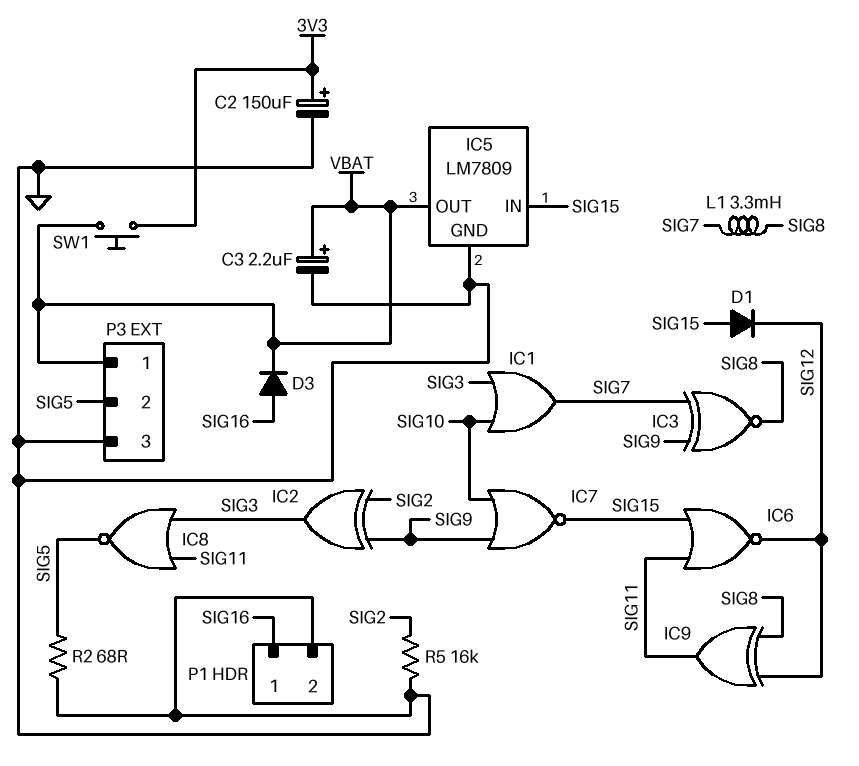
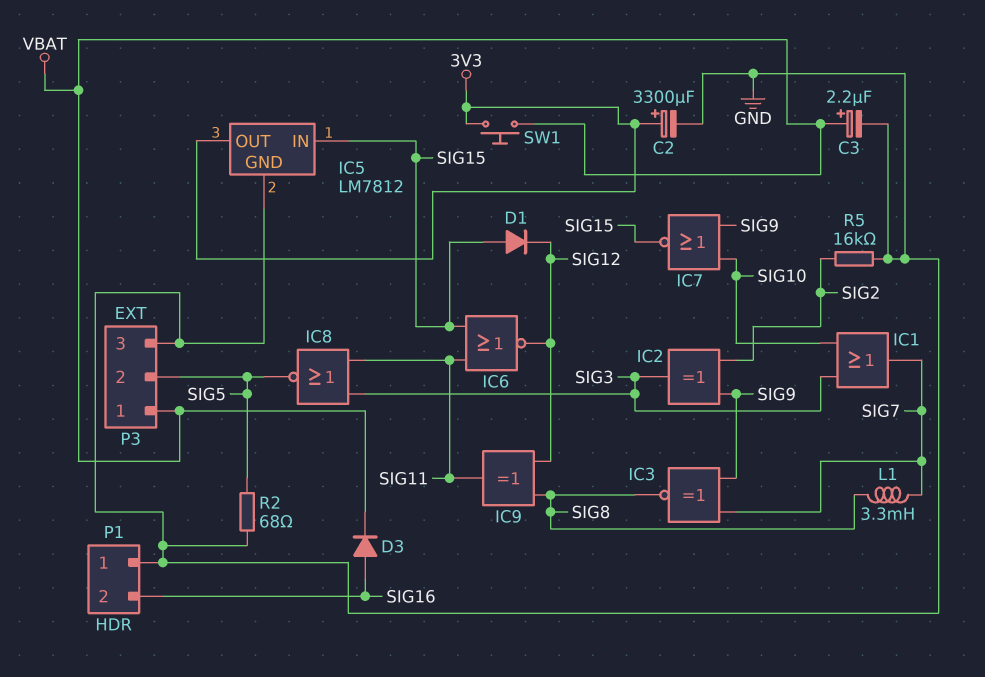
C2: 150uF (plus 3V3, minus GND) -> 3300uF (plus 3V3, minus GND)
IC5: LM7809 -> LM7812
IC5 pin OUT: VBAT -> 3V3
P1 pin 1: SIG16 -> GND
P1 pin 2: GND -> SIG16

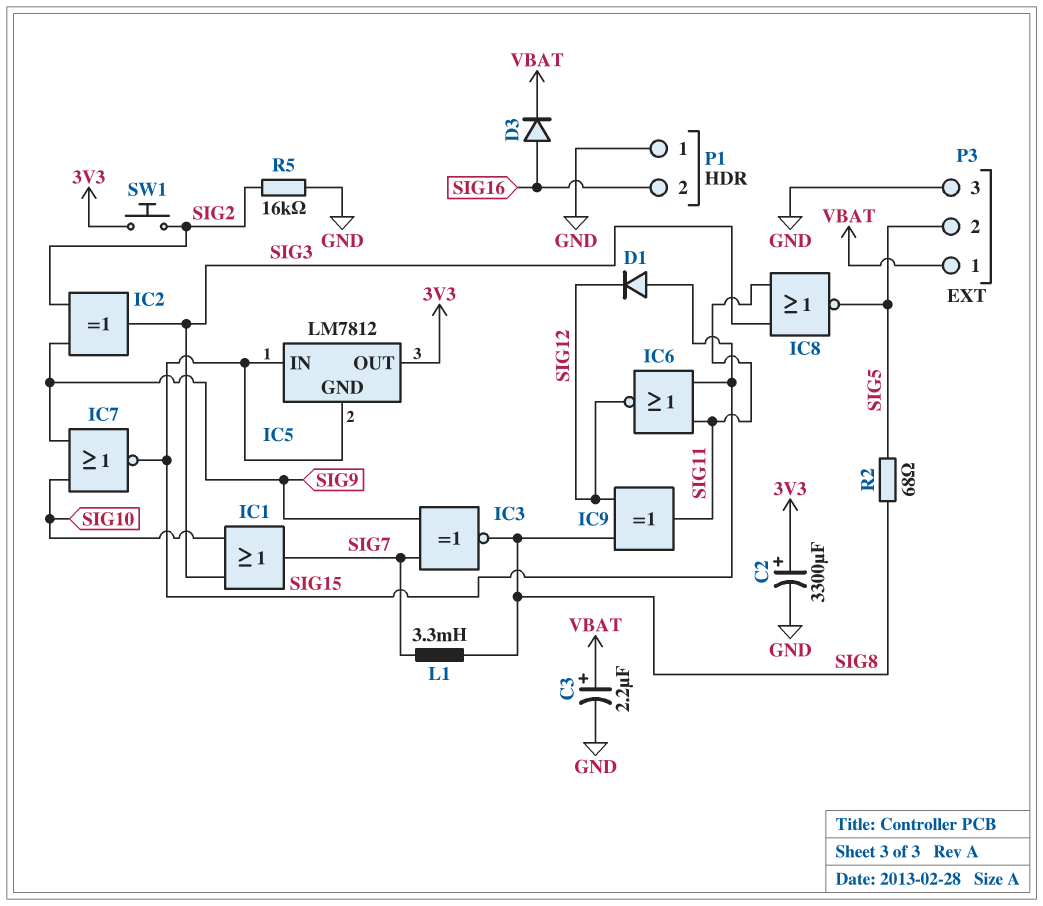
IC5 pin GND: GND -> SIG15
R2: 68 (GND, SIG5) -> 68 (SIG5, SIG8)
SW1: button (3V3, VBAT) -> button (3V3, SIG2)

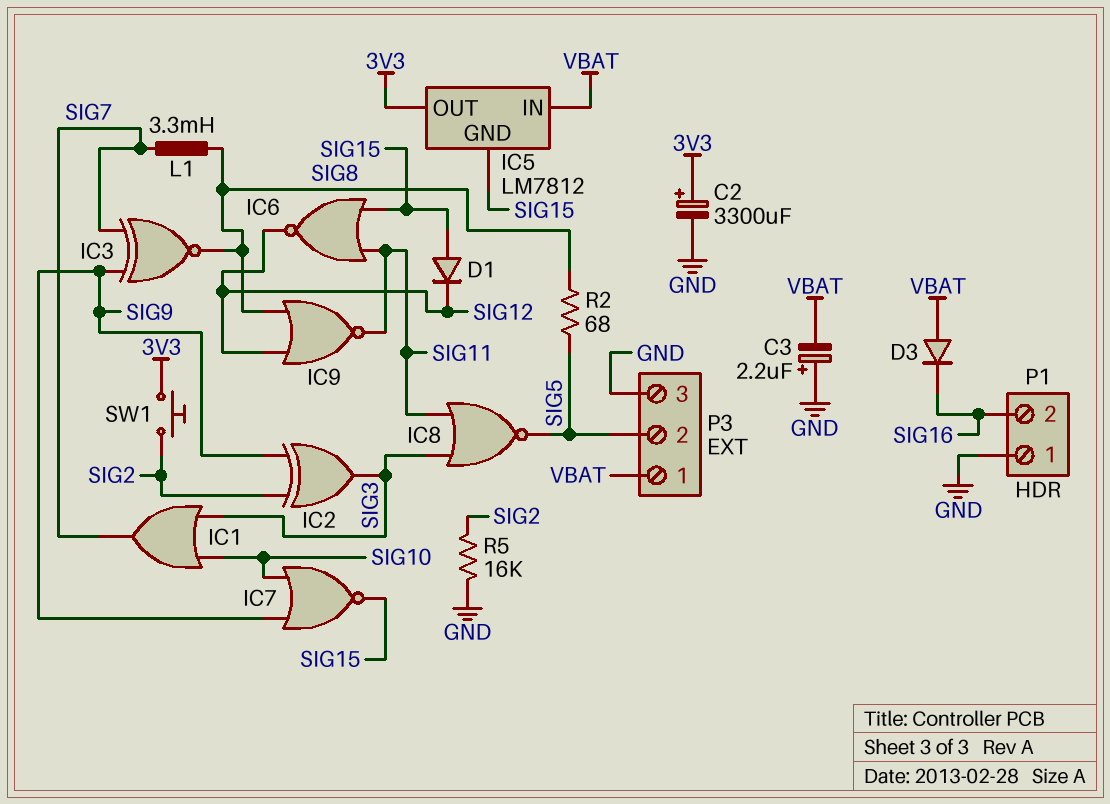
C3: 2.2uF (plus VBAT, minus GND) -> 2.2uF (plus GND, minus VBAT)
D3: diode (A SIG16, K VBAT) -> diode (A VBAT, K SIG16)
IC5 pin IN: SIG15 -> VBAT
IC9: XOR (in SIG8, in SIG12, out SIG11) -> NOR (in SIG8, in SIG12, out SIG11)

